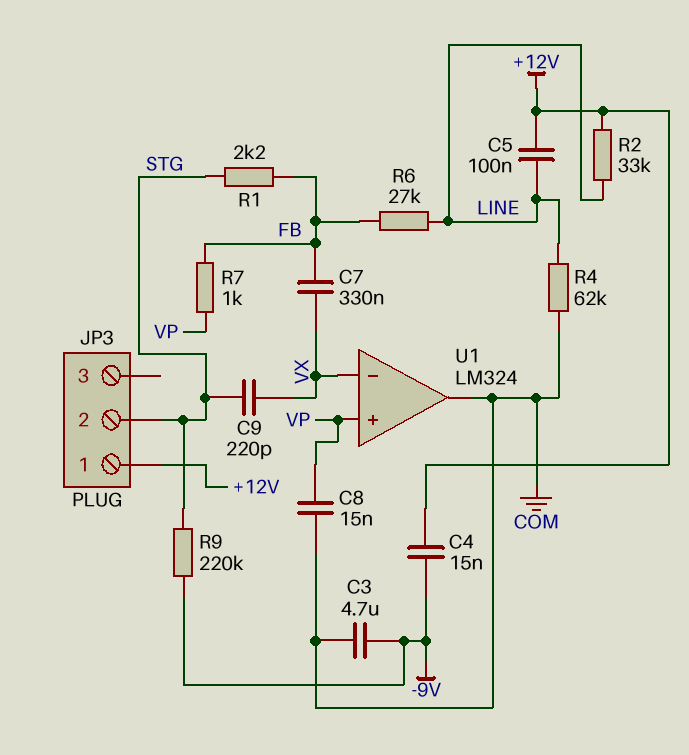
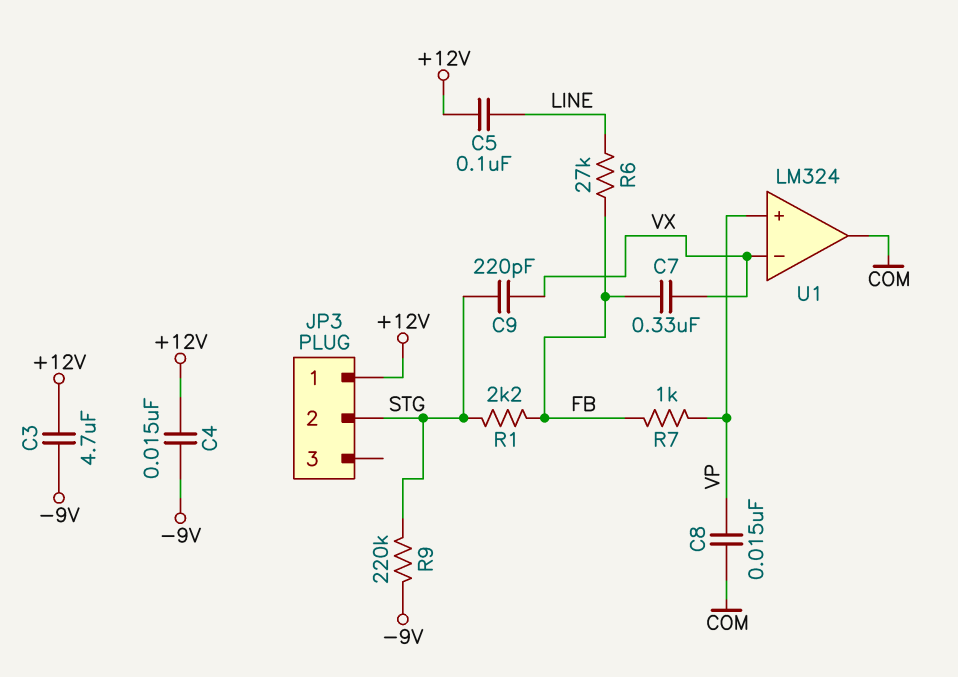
C3: 4.7uF (-9V, COM) -> 4.7uF (+12V, -9V)
R2: 33k (+12V, LINE) -> none
R4: 62k (COM, LINE) -> none

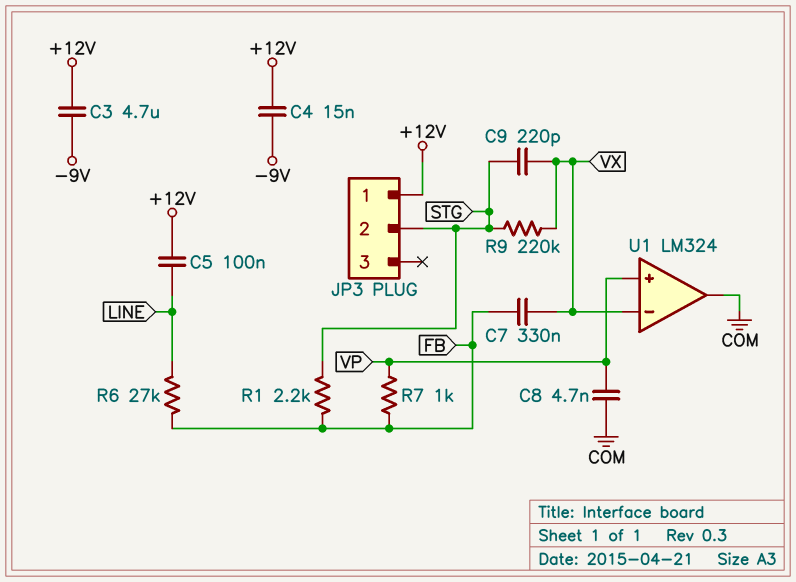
C8: 15nF (COM, VP) -> 4.7nF (COM, VP)
R9: 220k (-9V, STG) -> 220k (STG, VX)

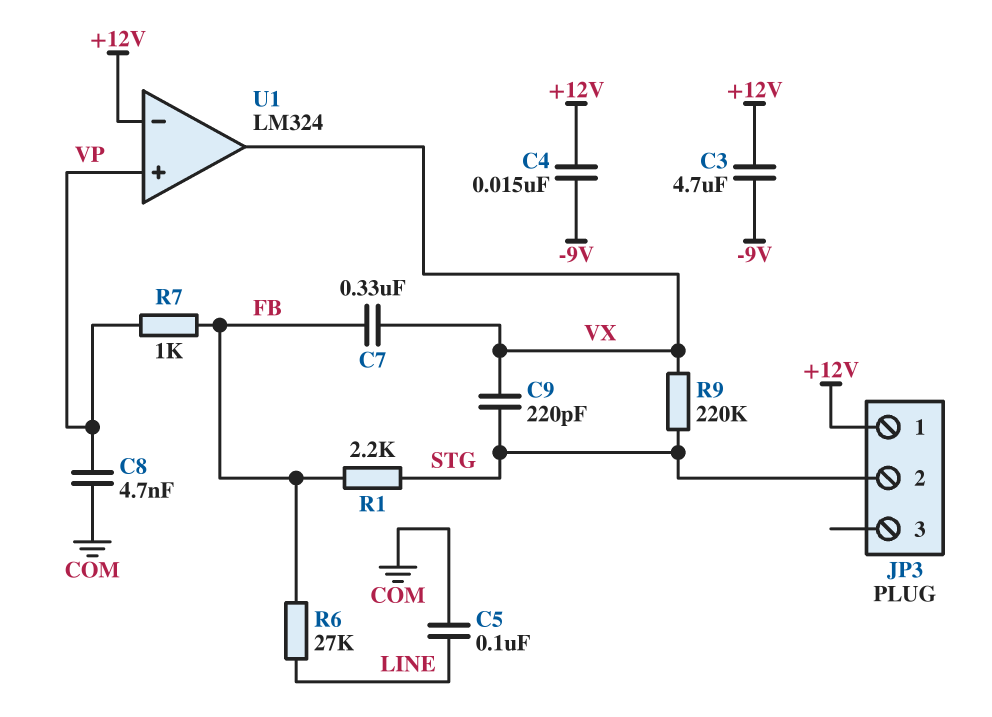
C5: 100nF (+12V, LINE) -> 100nF (COM, LINE)
U1 pin in-: VX -> +12V
U1 pin out: COM -> VX

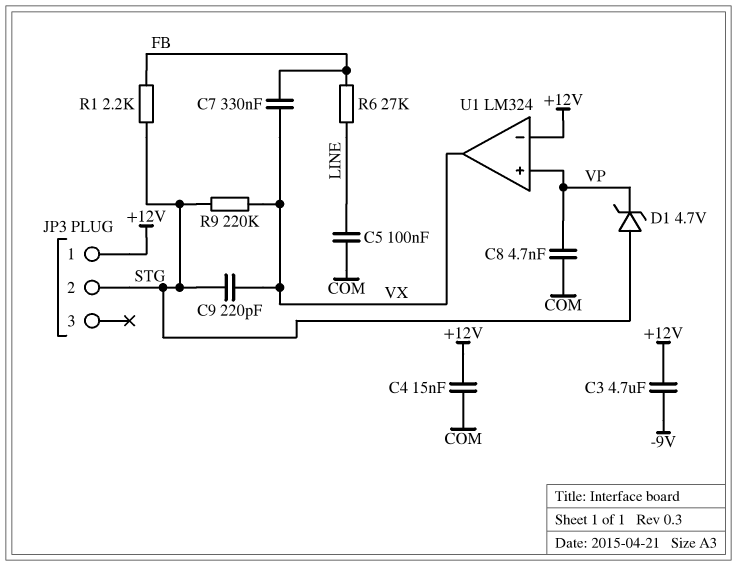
C4: 15nF (+12V, -9V) -> 15nF (+12V, COM)
D1: none -> zener 4.7V (A STG, K VP)
R7: 1k (FB, VP) -> none

